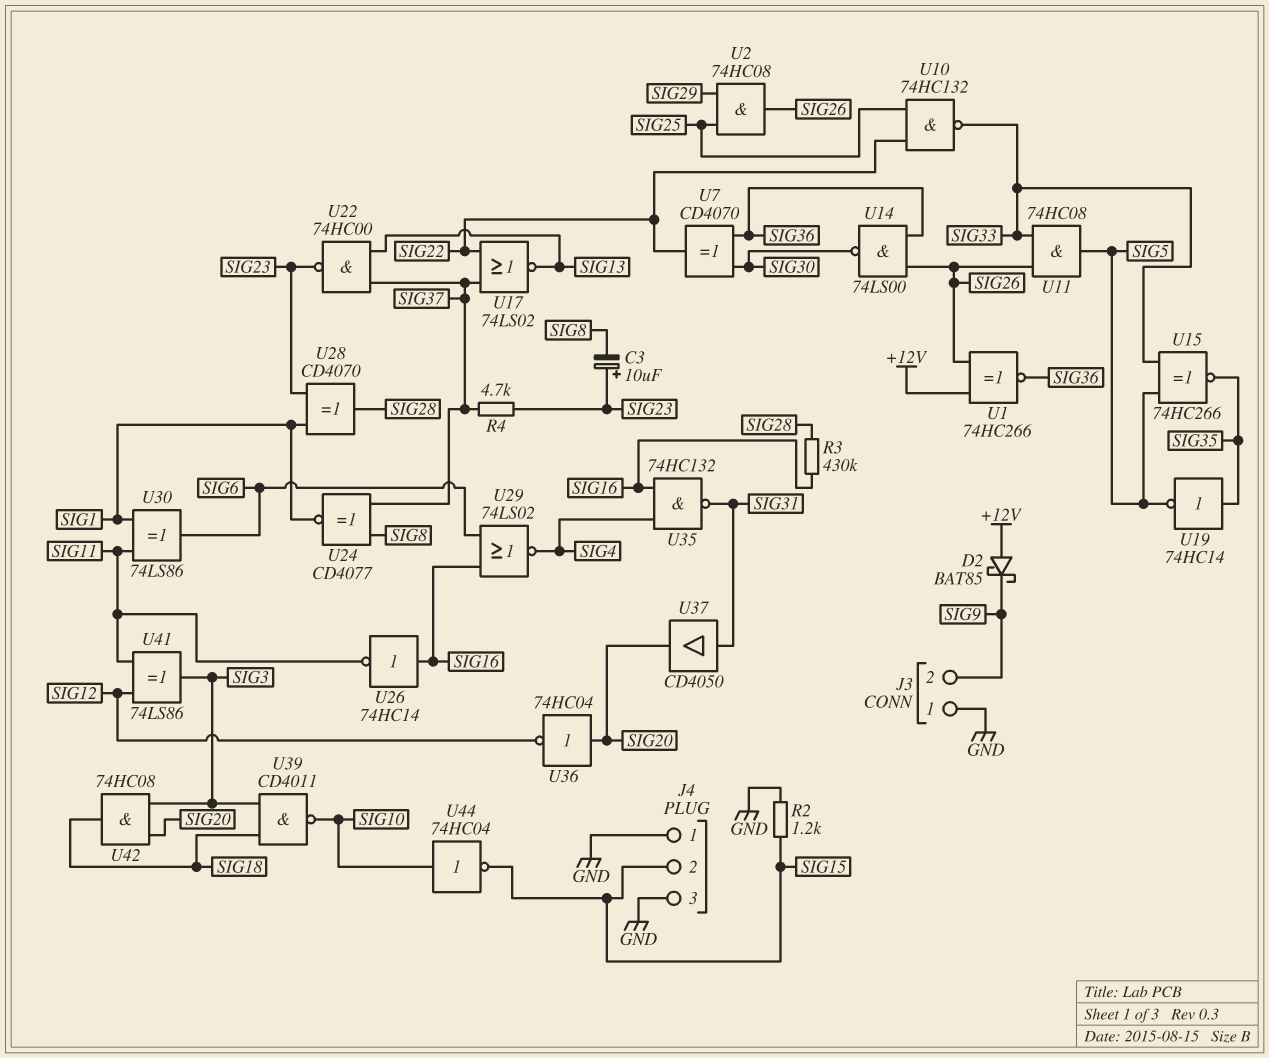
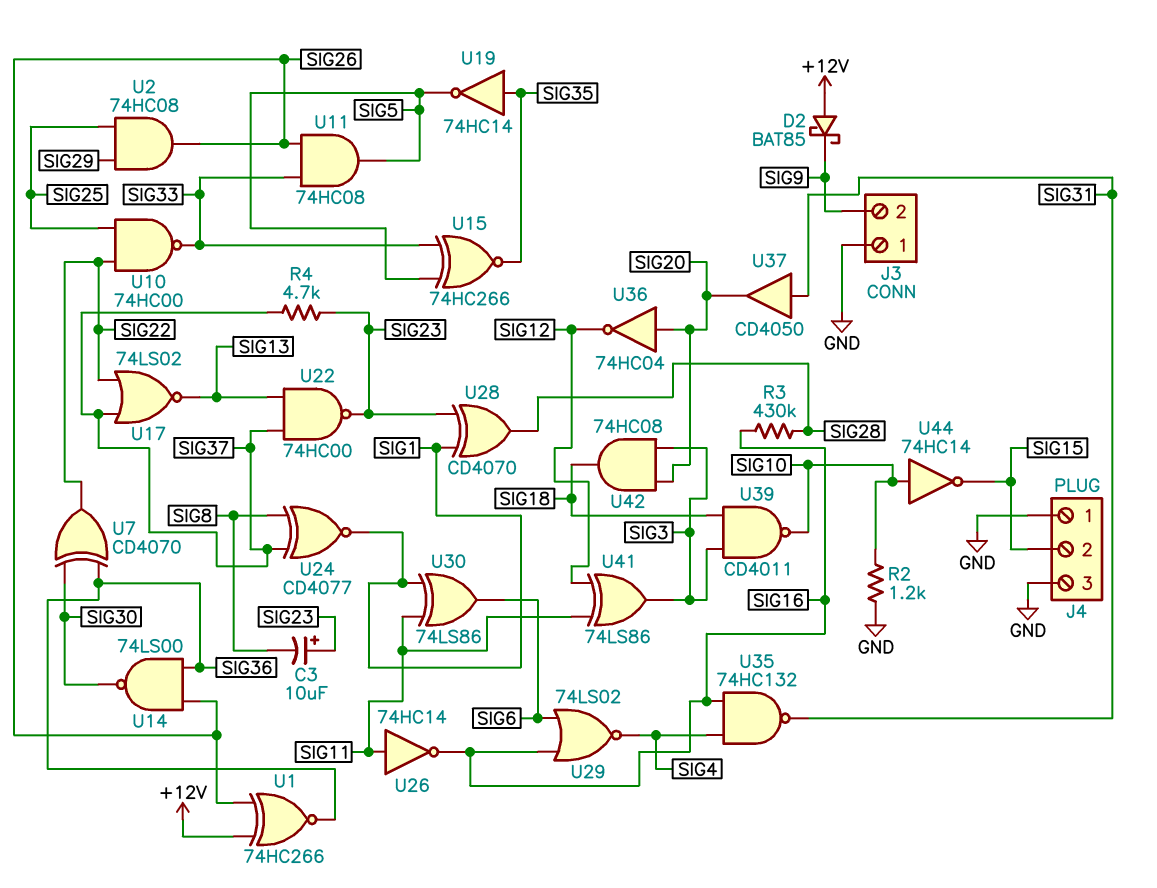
R2: 1.2k (GND, SIG15) -> 1.2k (GND, SIG10)
U10: NAND 74HC132 (in SIG22, in SIG25, out SIG33) -> NAND 74HC00 (in SIG22, in SIG25, out SIG33)
U26: NOT 74HC14 (in SIG16, out SIG11) -> NOT 74HC14 (in SIG11, out SIG16)
U44: NOT 74HC04 (in SIG10, out SIG15) -> NOT 74HC14 (in SIG10, out SIG15)

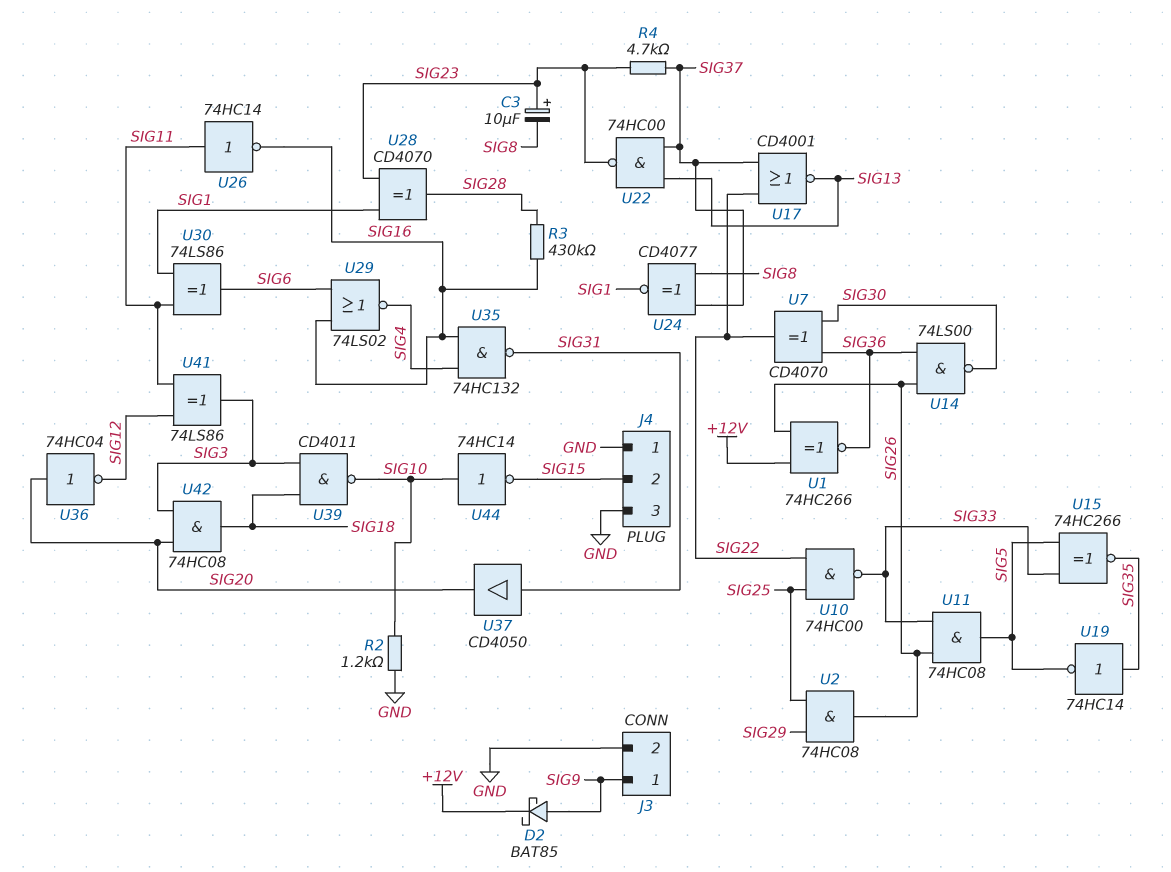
D2: schottky BAT85 (A +12V, K SIG9) -> schottky BAT85 (A SIG9, K +12V)
J3 pin 1: GND -> SIG9
J3 pin 2: SIG9 -> GND
U17: NOR 74LS02 (in SIG22, in SIG37, out SIG13) -> NOR CD4001 (in SIG22, in SIG37, out SIG13)

